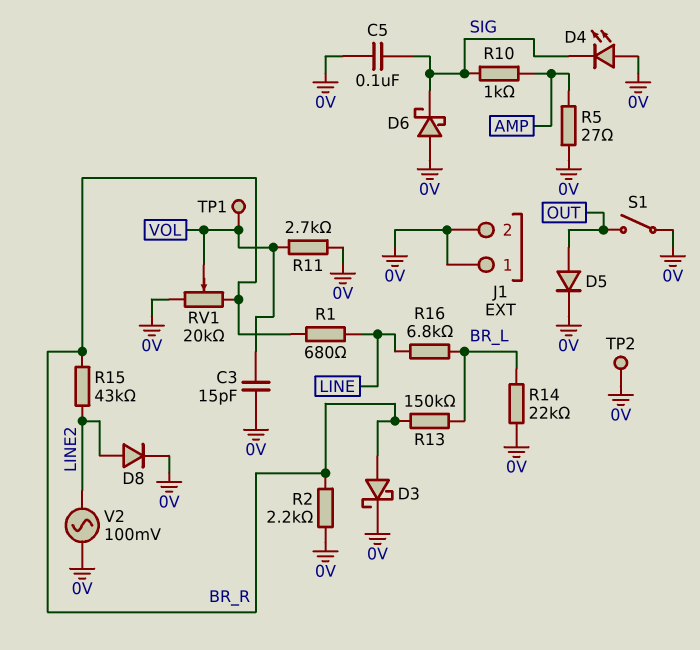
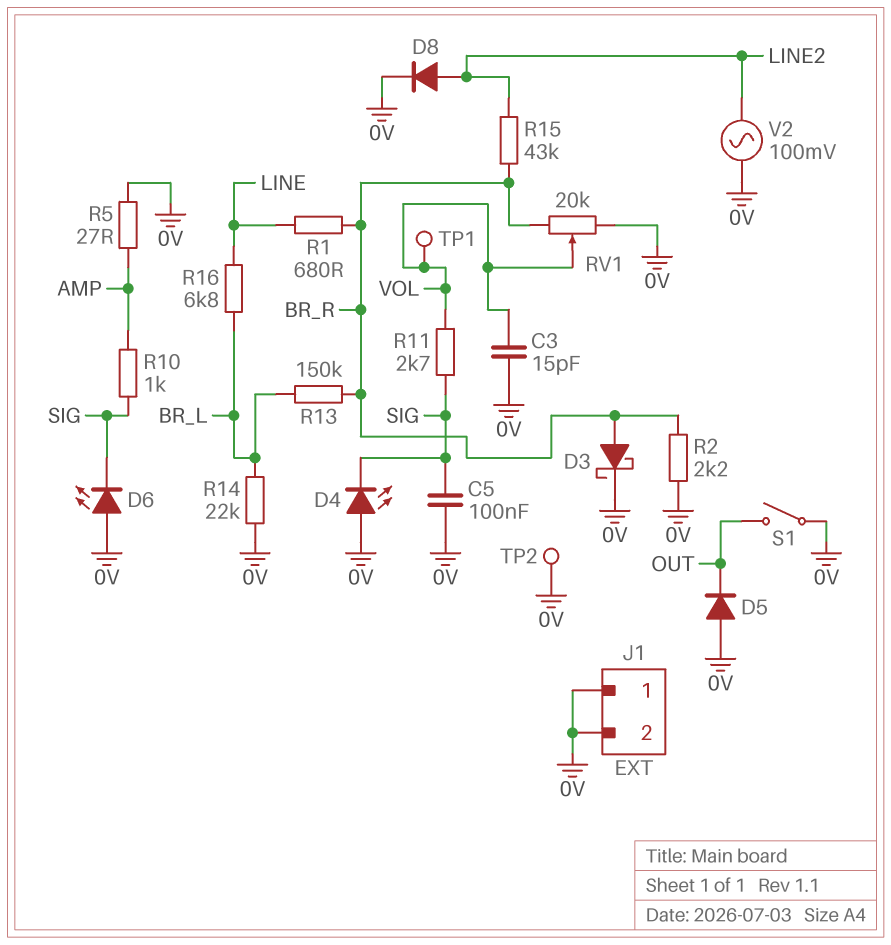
D5: diode (A OUT, K 0V) -> diode (A 0V, K OUT)
D6: schottky (A 0V, K SIG) -> LED (A 0V, K SIG)
R11: 2.7k (0V, VOL) -> 2.7k (SIG, VOL)

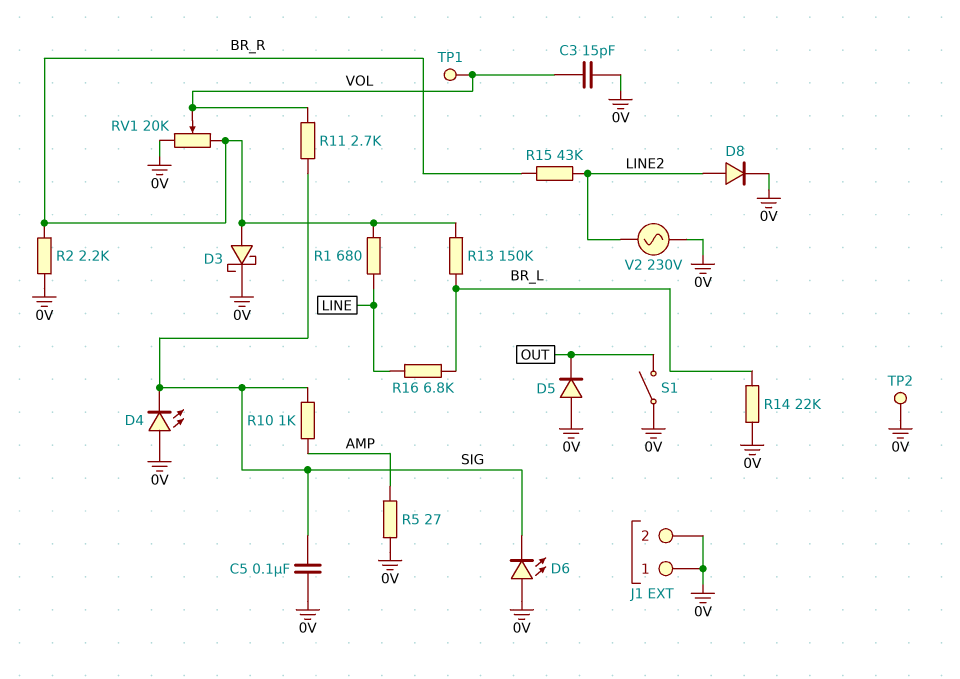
V2: AC 100mV (0V, LINE2) -> AC 230V (0V, LINE2)

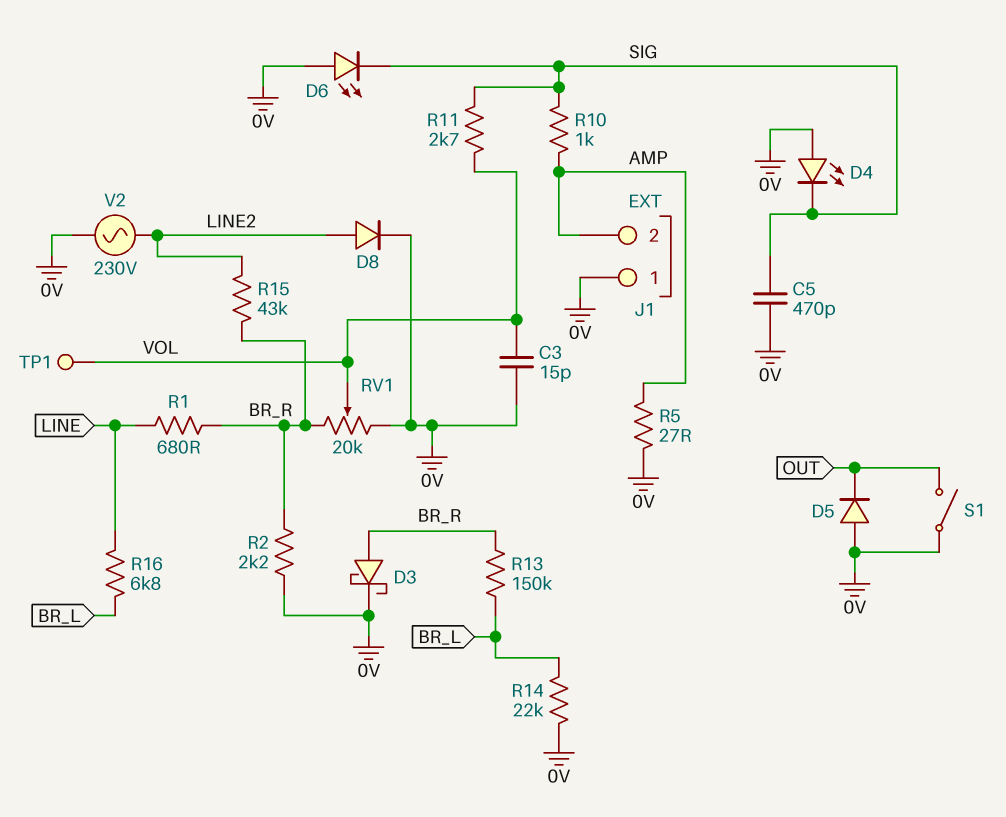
C5: 100nF (0V, SIG) -> 470pF (0V, SIG)
J1 pin 2: 0V -> AMP
TP2: test point (0V) -> none

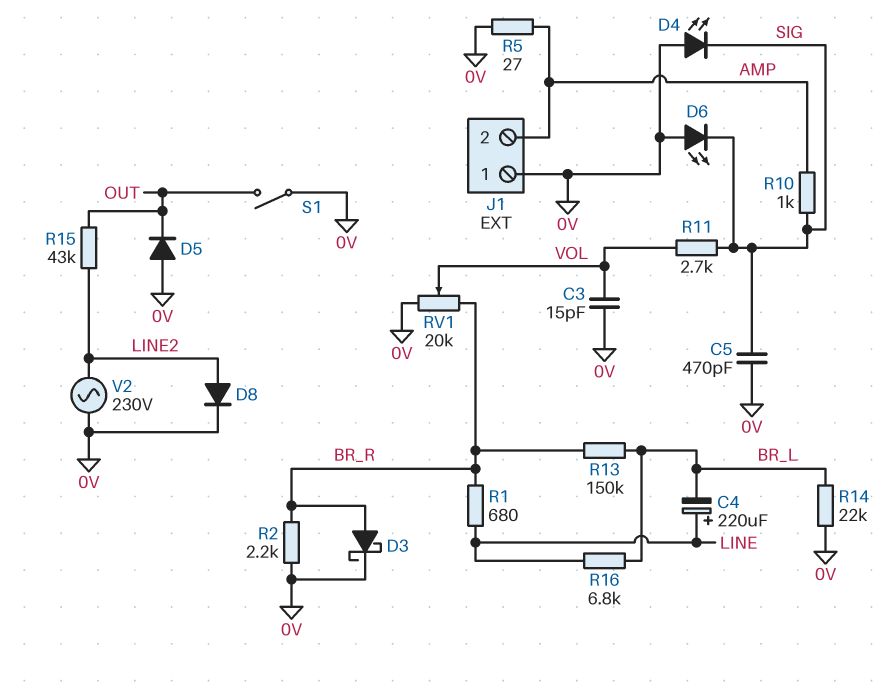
C4: none -> 220uF (plus LINE, minus BR_L)
R15: 43k (BR_R, LINE2) -> 43k (LINE2, OUT)
TP1: test point (VOL) -> none

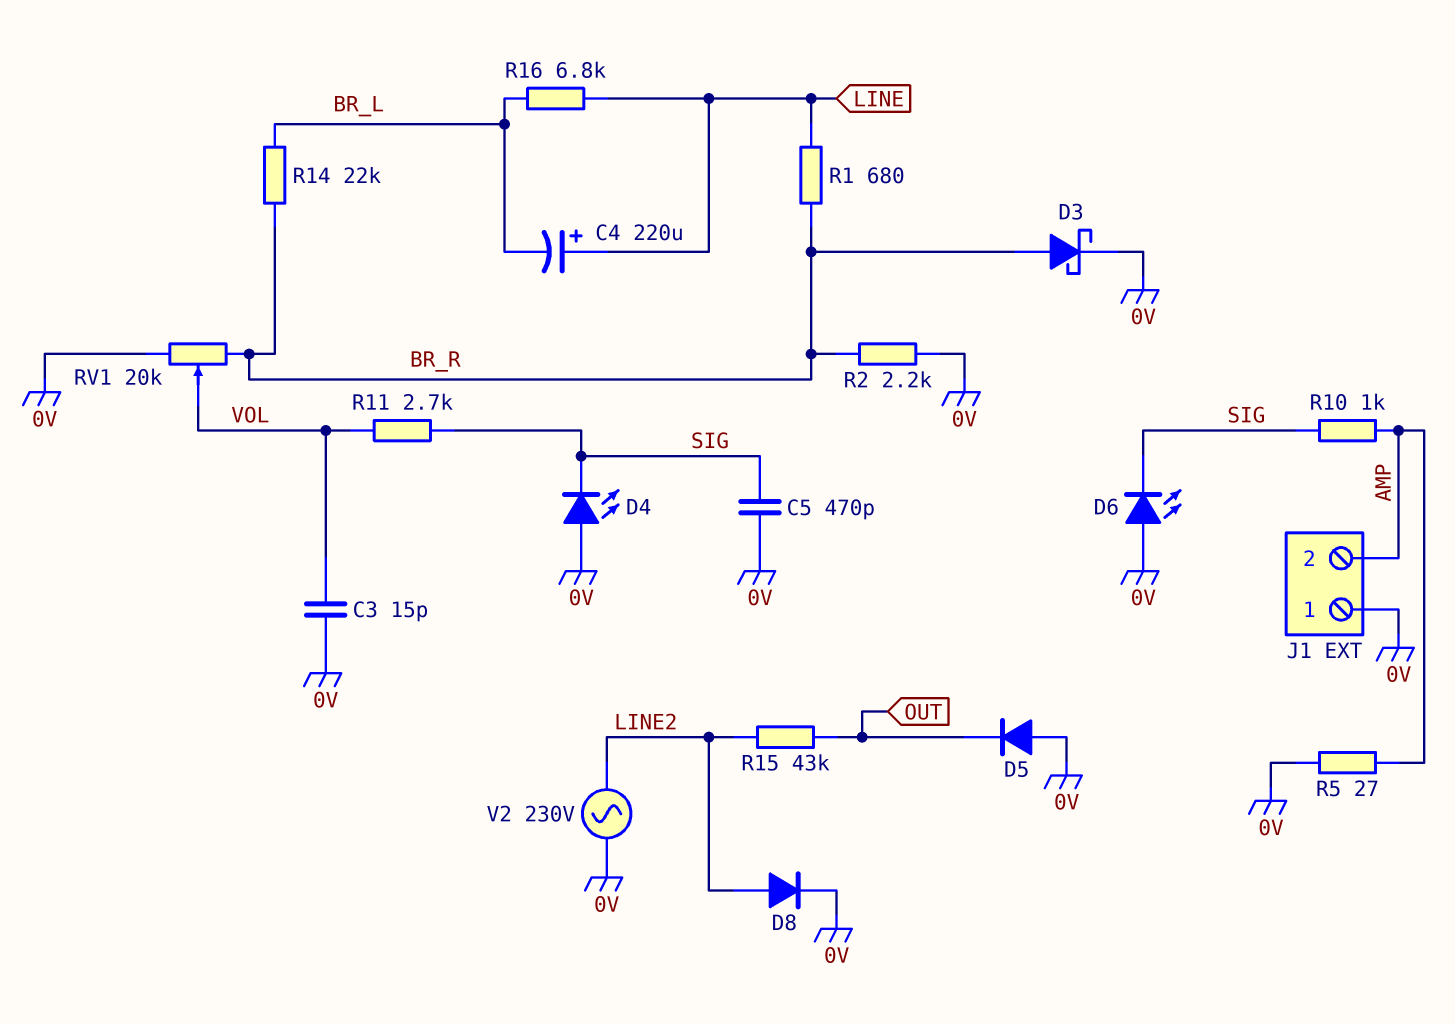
R13: 150k (BR_L, BR_R) -> none
R14: 22k (0V, BR_L) -> 22k (BR_L, BR_R)
S1: switch (0V, OUT) -> none

